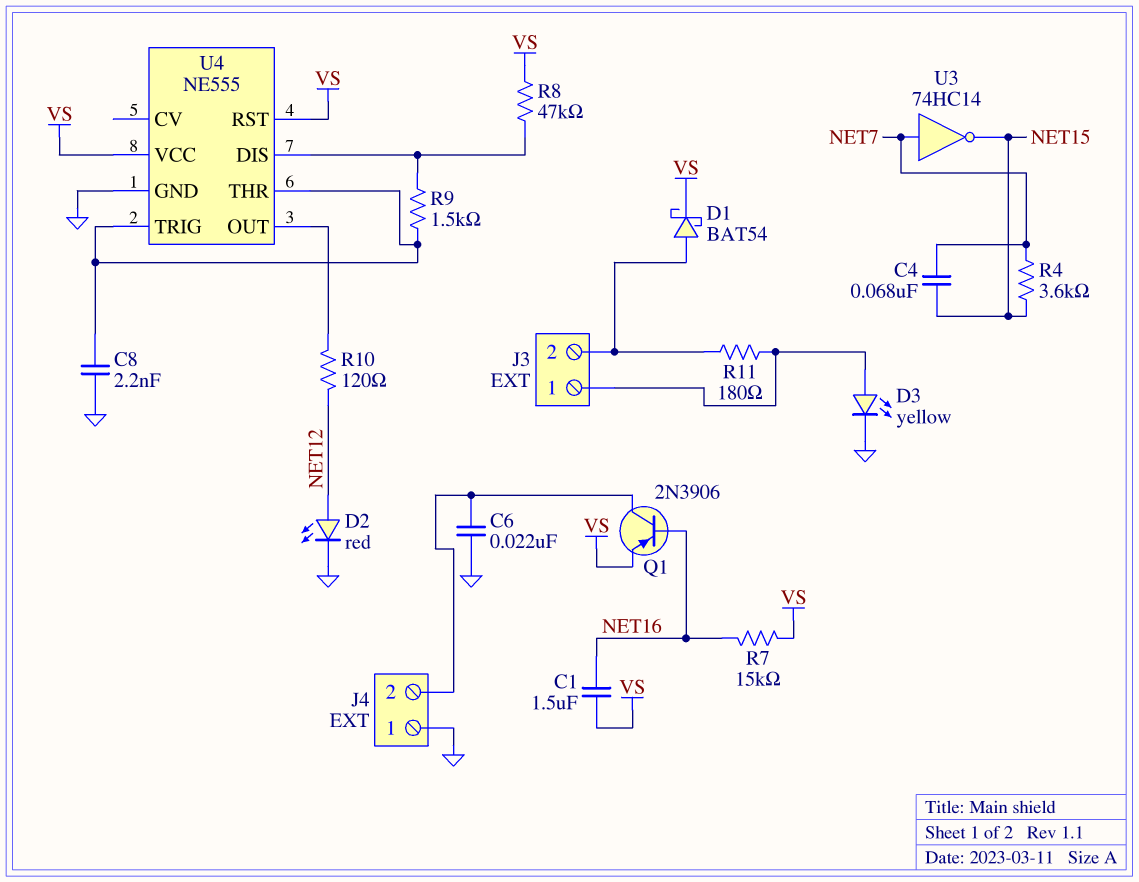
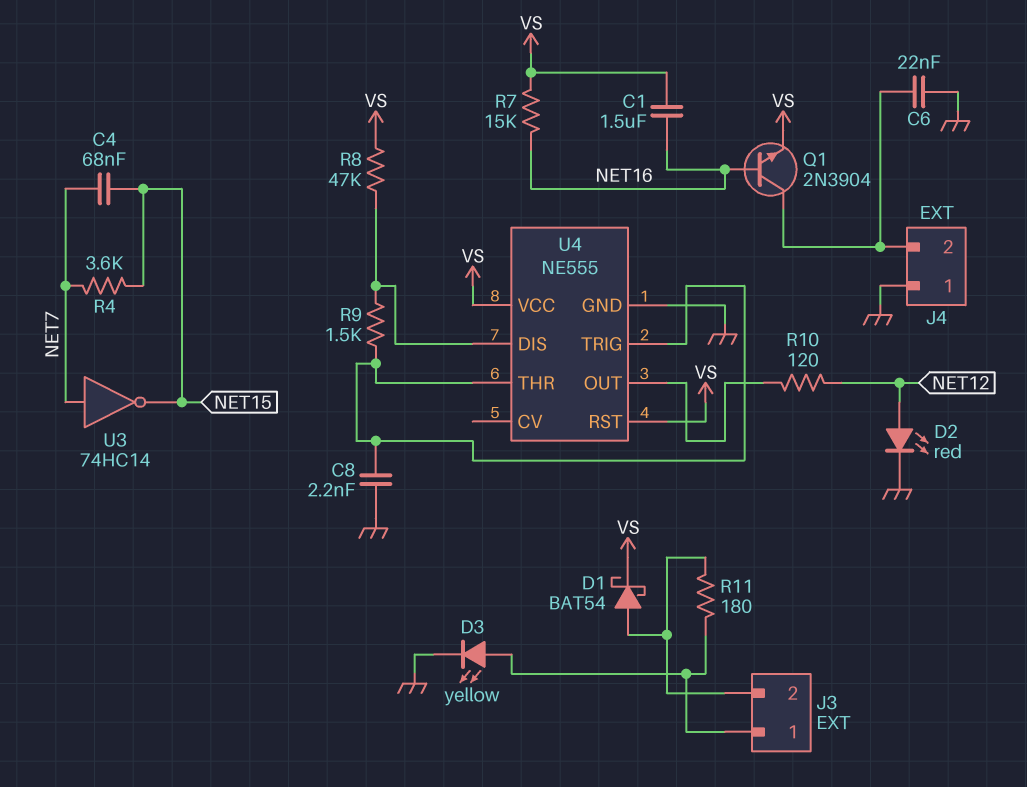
Q1: PNP 2N3906 (B NET16, C J4/2, E VS) -> NPN 2N3904 (B NET16, C J4/2, E VS)

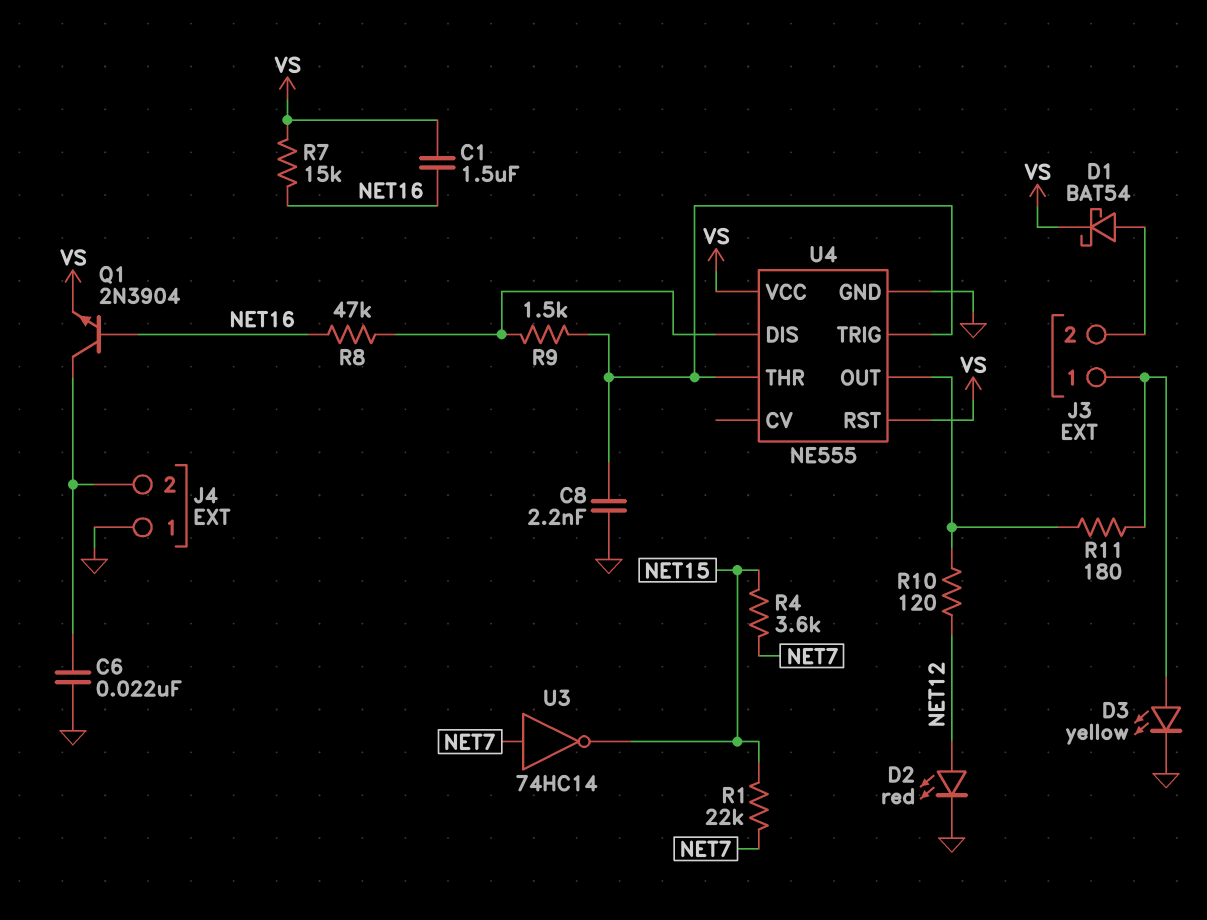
C4: 68nF (NET7, NET15) -> none
R1: none -> 22k (NET7, NET15)
R8: 47k (U4/DIS, VS) -> 47k (NET16, U4/DIS)
R11: 180 (J3/1, J3/2) -> 180 (J3/1, U4/OUT)

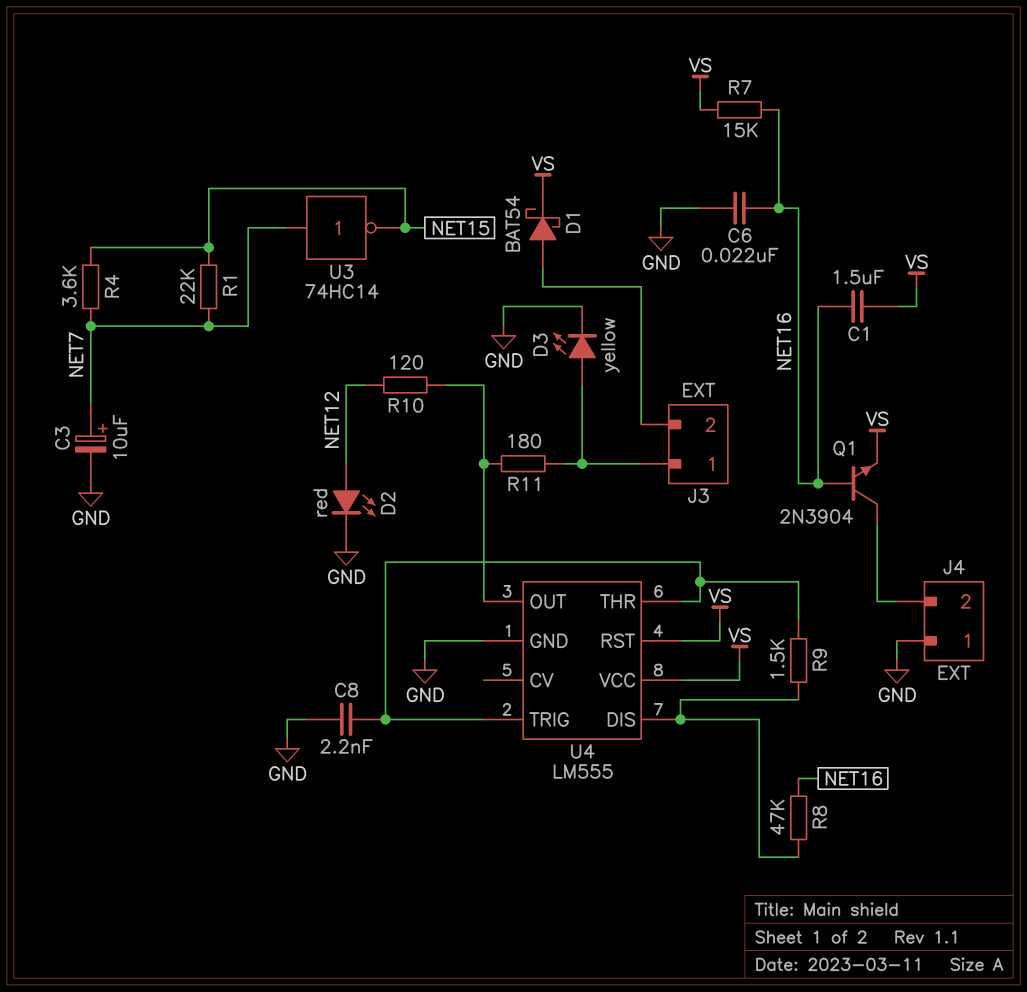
C3: none -> 10uF (plus NET7, minus GND)
C6: 22nF (GND, J4/2) -> 22nF (GND, NET16)
U4: NE555 -> LM555

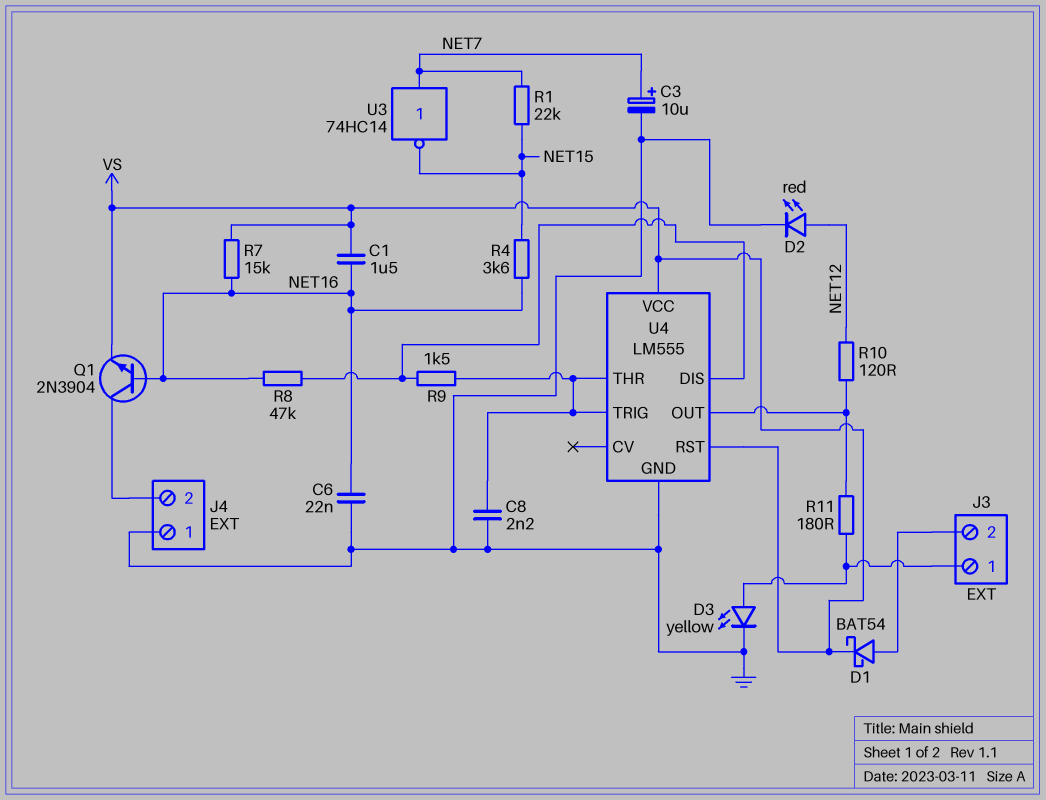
R4: 3.6k (NET7, NET15) -> 3.6k (NET15, NET16)

